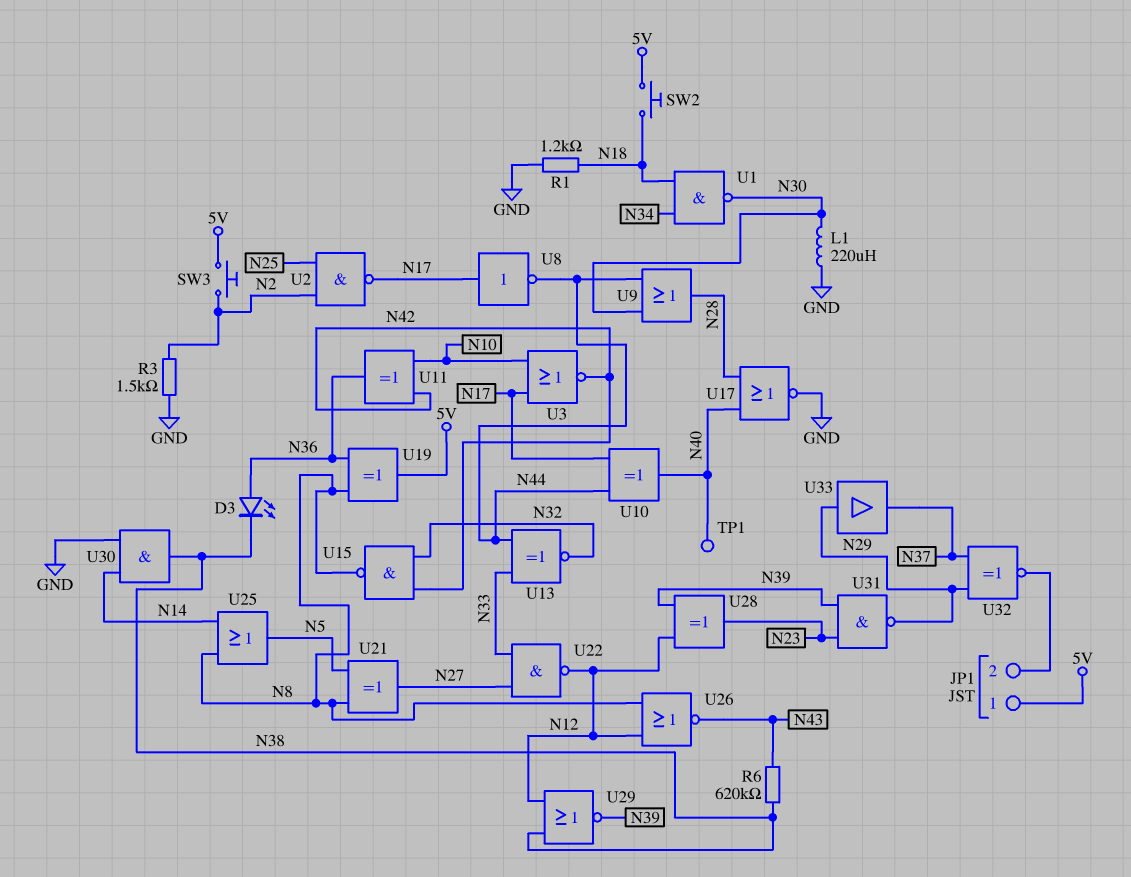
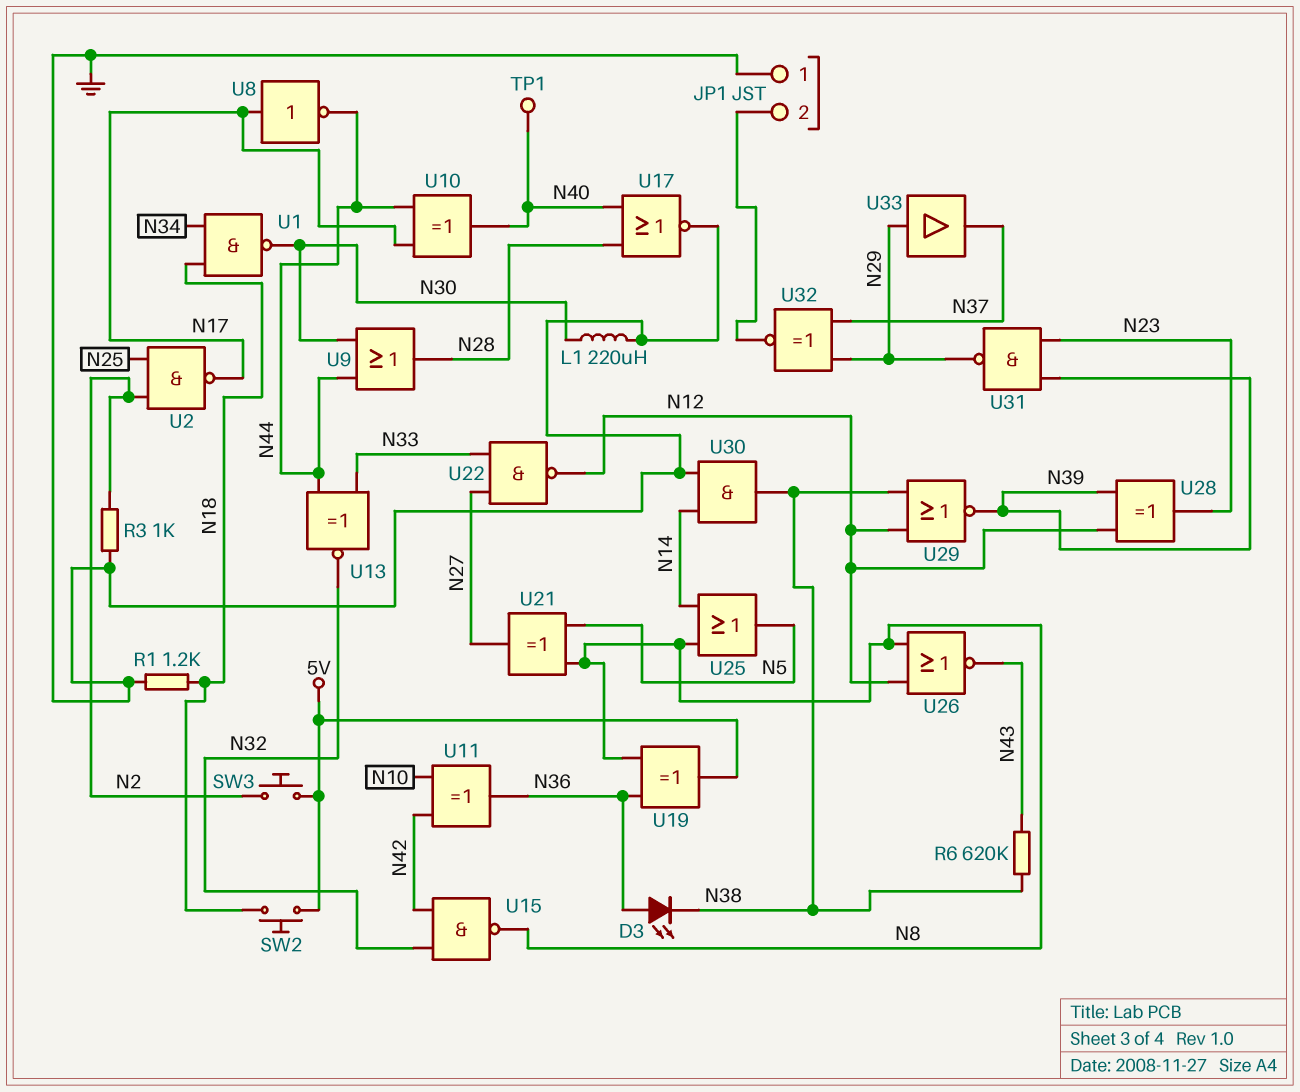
JP1 pin 1: 5V -> GND
R3: 1.5k (GND, N2) -> 1k (GND, N2)
U3: NOR (in N10, in N17, out N42) -> none

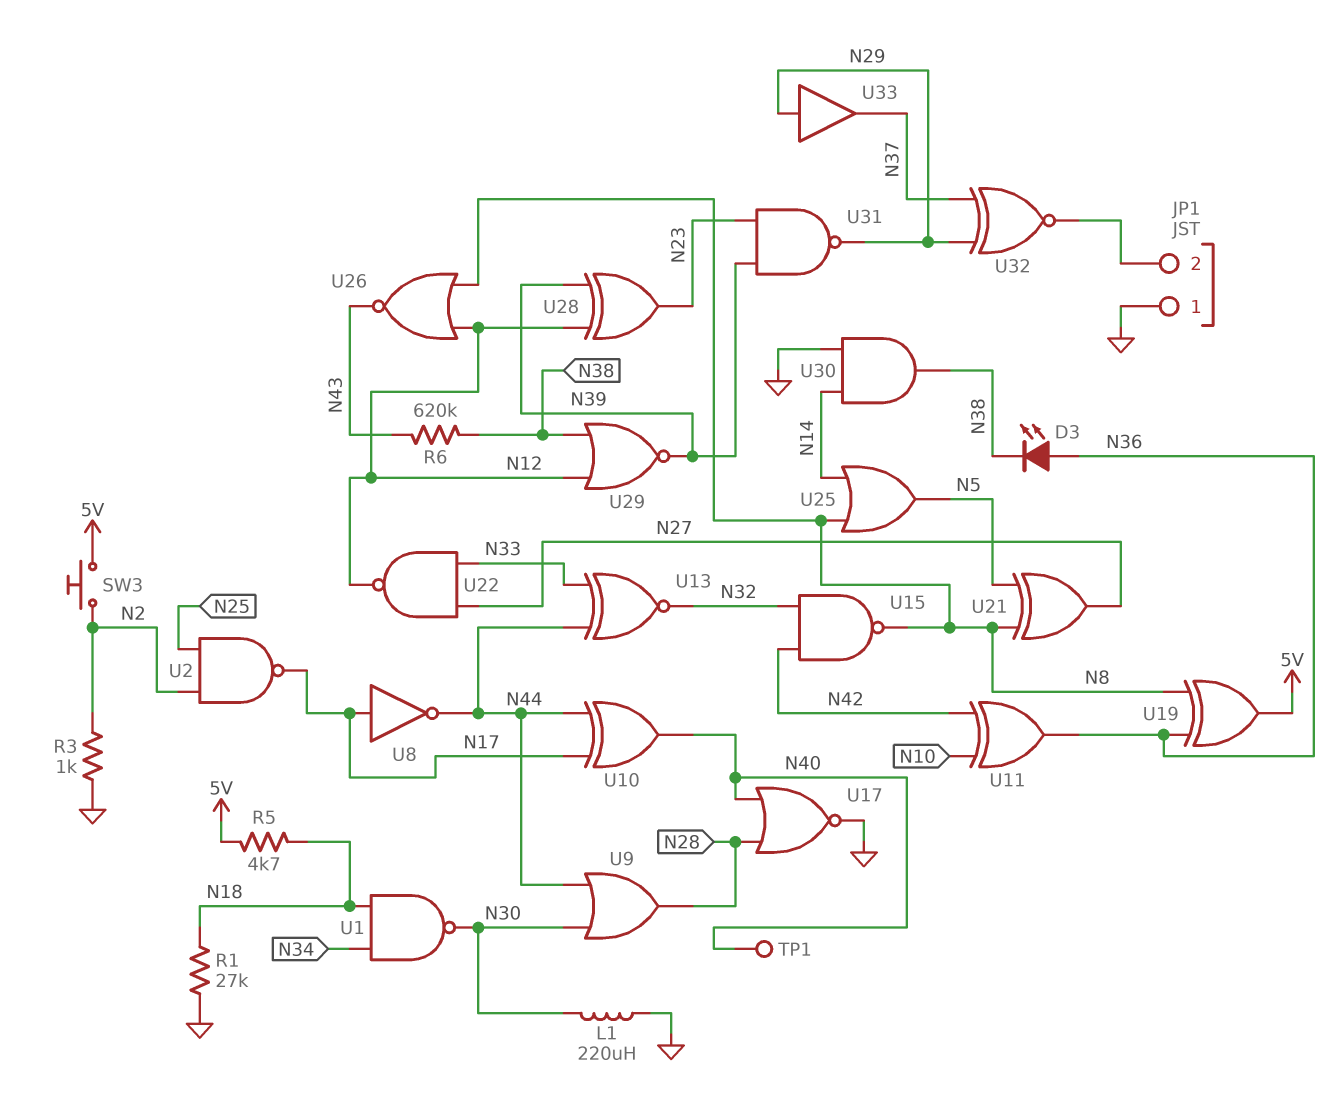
R1: 1.2k (GND, N18) -> 27k (GND, N18)
R5: none -> 4.7k (5V, N18)
SW2: button (5V, N18) -> none

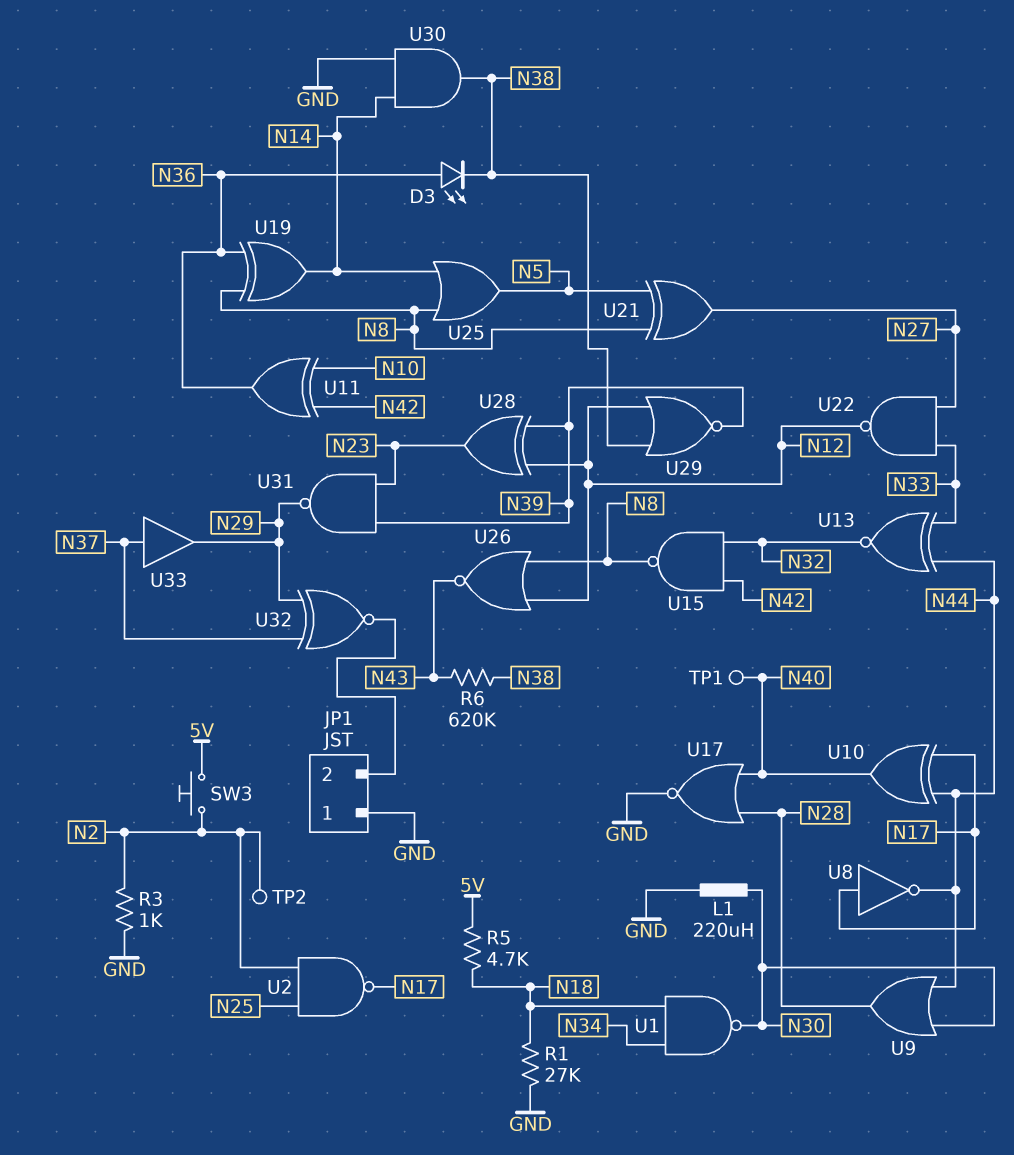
TP2: none -> test point (N2)
U19: XOR (in N8, in N36, out 5V) -> XOR (in N8, in N36, out N14)
U33: buffer (in N29, out N37) -> buffer (in N37, out N29)

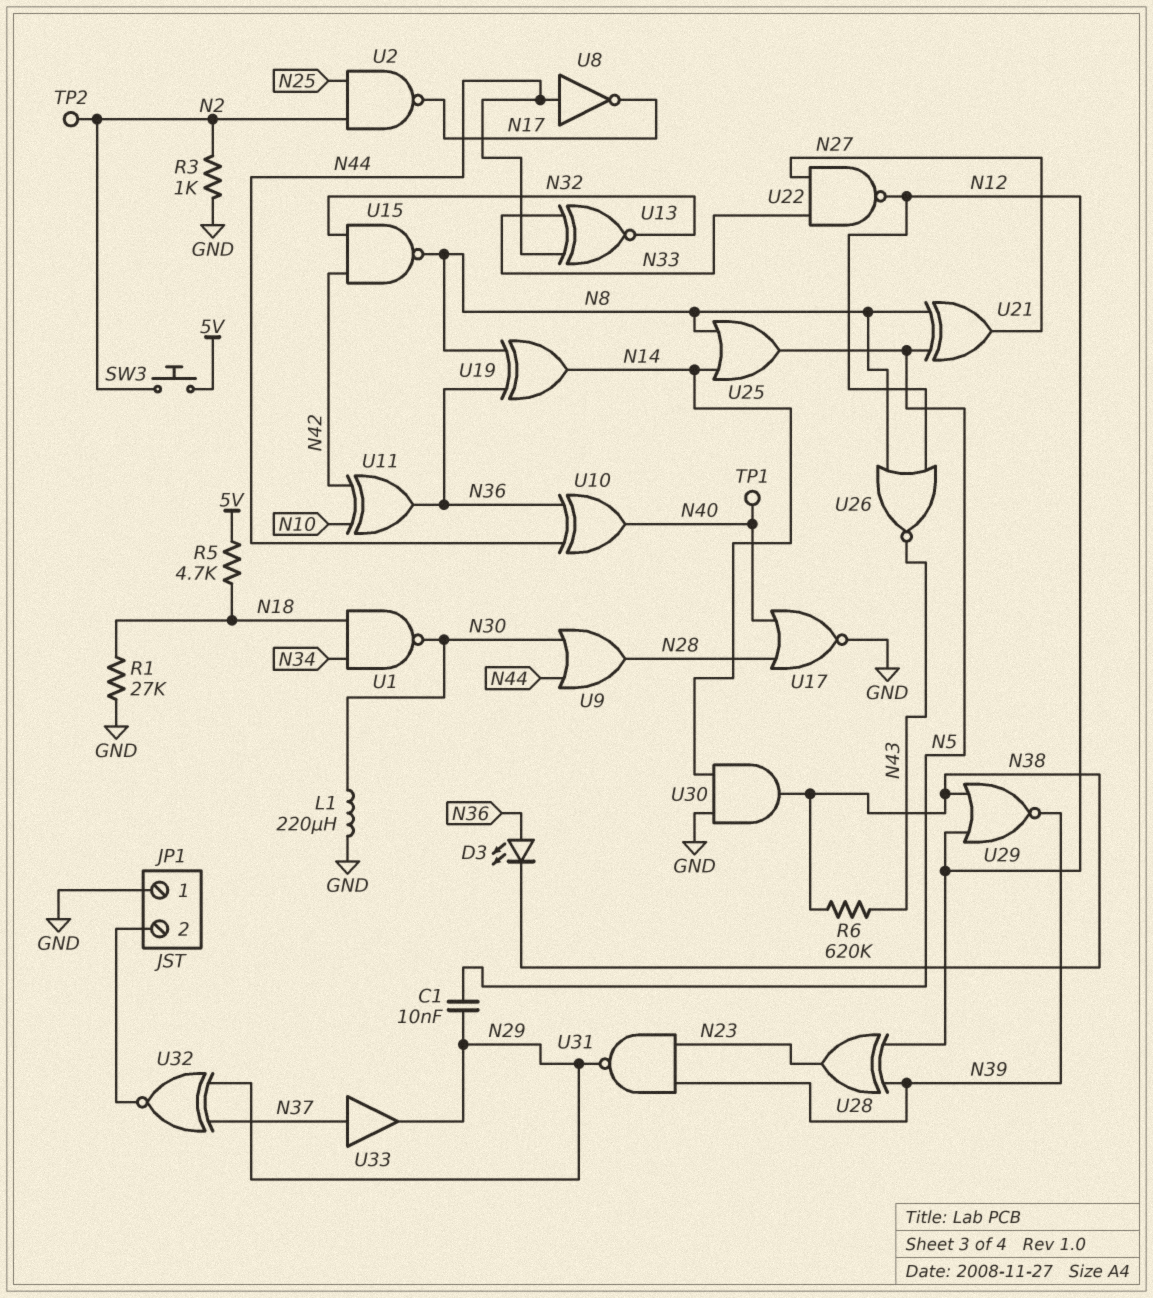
C1: none -> 10nF (N5, N29)
U8: NOT (in N17, out N44) -> NOT (in N44, out N17)
U10: XOR (in N17, in N44, out N40) -> XOR (in N36, in N44, out N40)

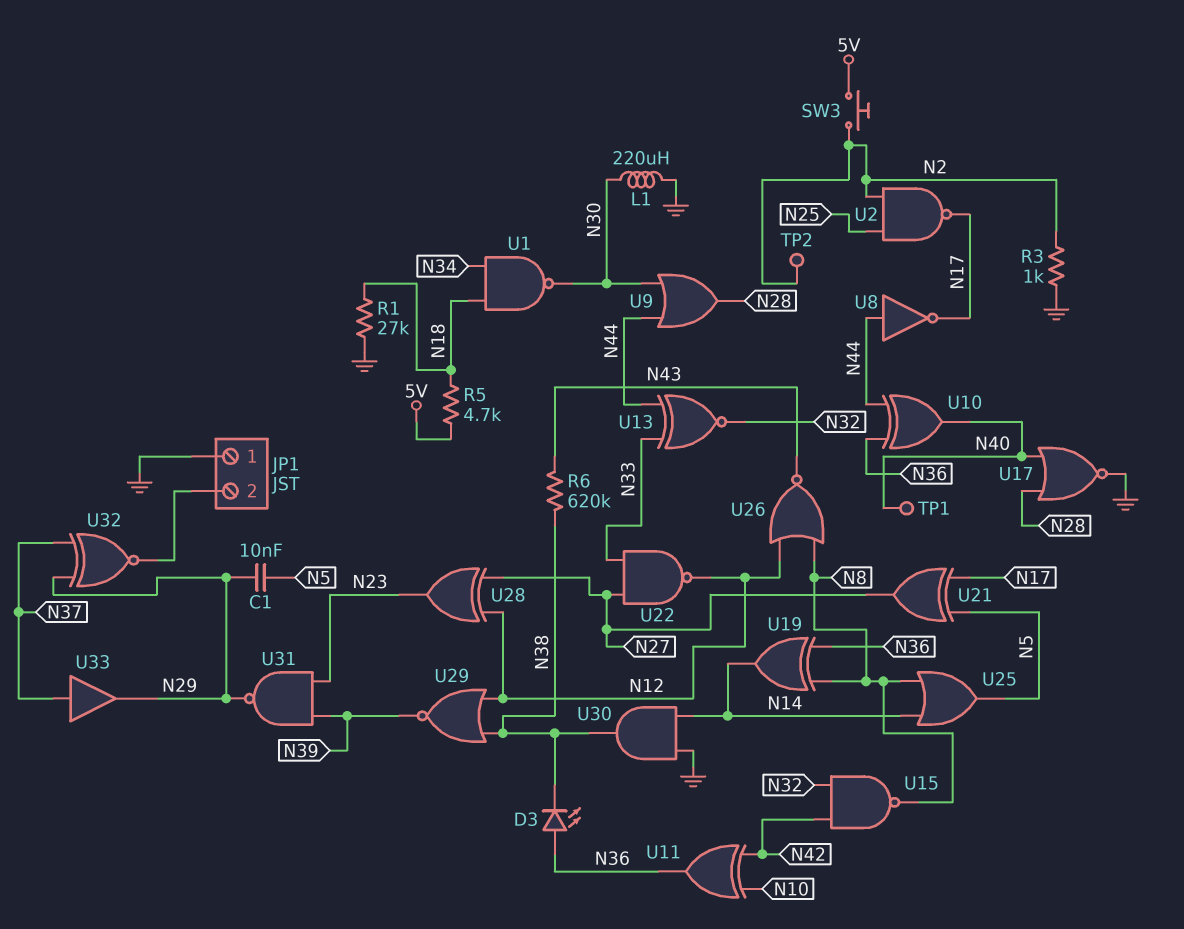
U21: XOR (in N5, in N8, out N27) -> XOR (in N5, in N17, out N27)
U28: XOR (in N12, in N39, out N23) -> XOR (in N12, in N27, out N23)

